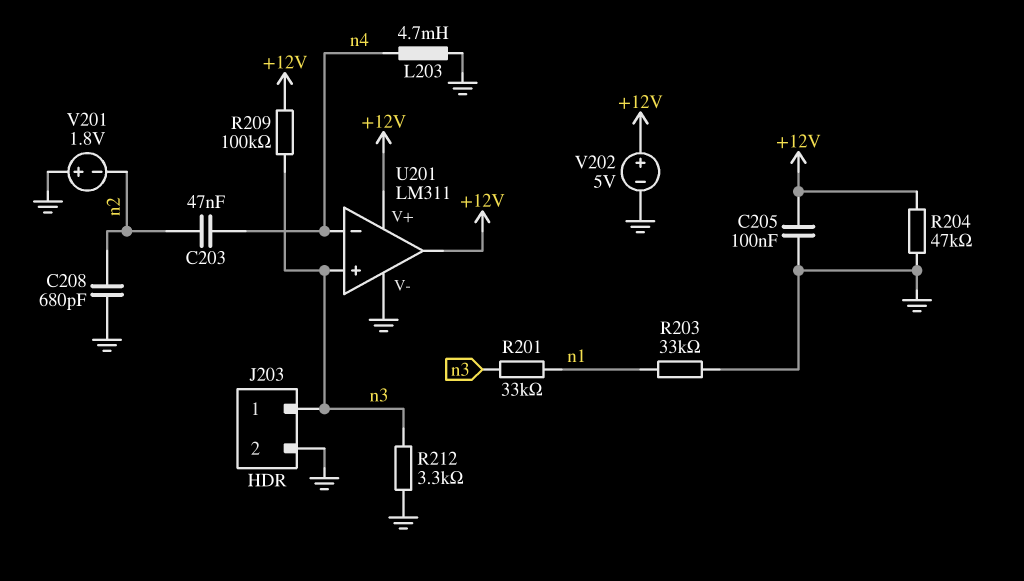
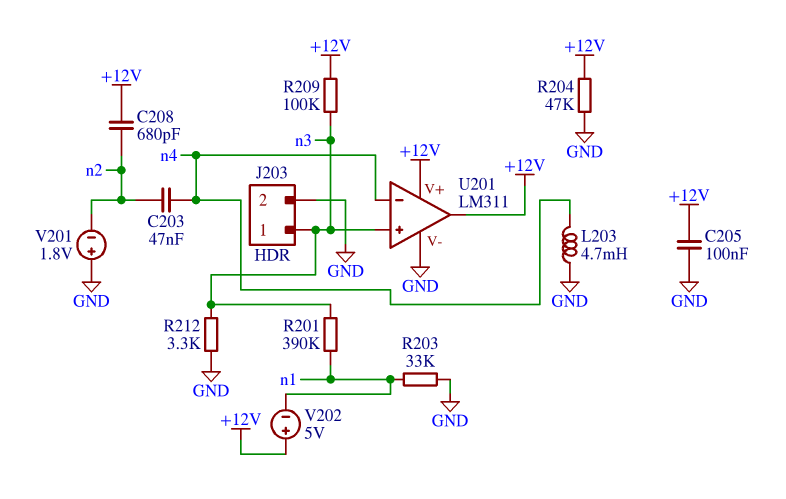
C208: 680pF (GND, n2) -> 680pF (+12V, n2)
R201: 33k (n1, n3) -> 390k (n1, n3)
V202: 5V (plus +12V, minus GND) -> 5V (plus +12V, minus n1)

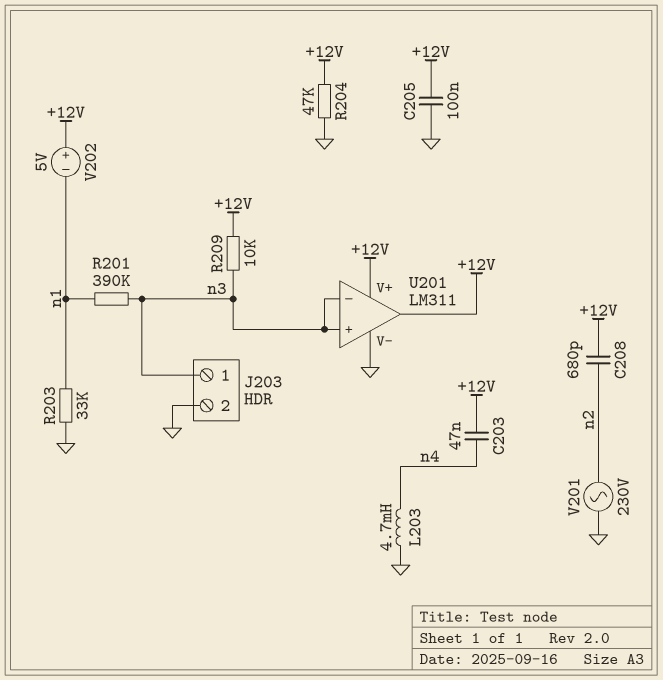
C203: 47nF (n2, n4) -> 47nF (+12V, n4)
R209: 100k (+12V, n3) -> 10k (+12V, n3)
R212: 3.3k (GND, n3) -> none
U201 pin in-: n4 -> n3
V201: 1.8V (plus GND, minus n2) -> AC 230V (GND, n2)

